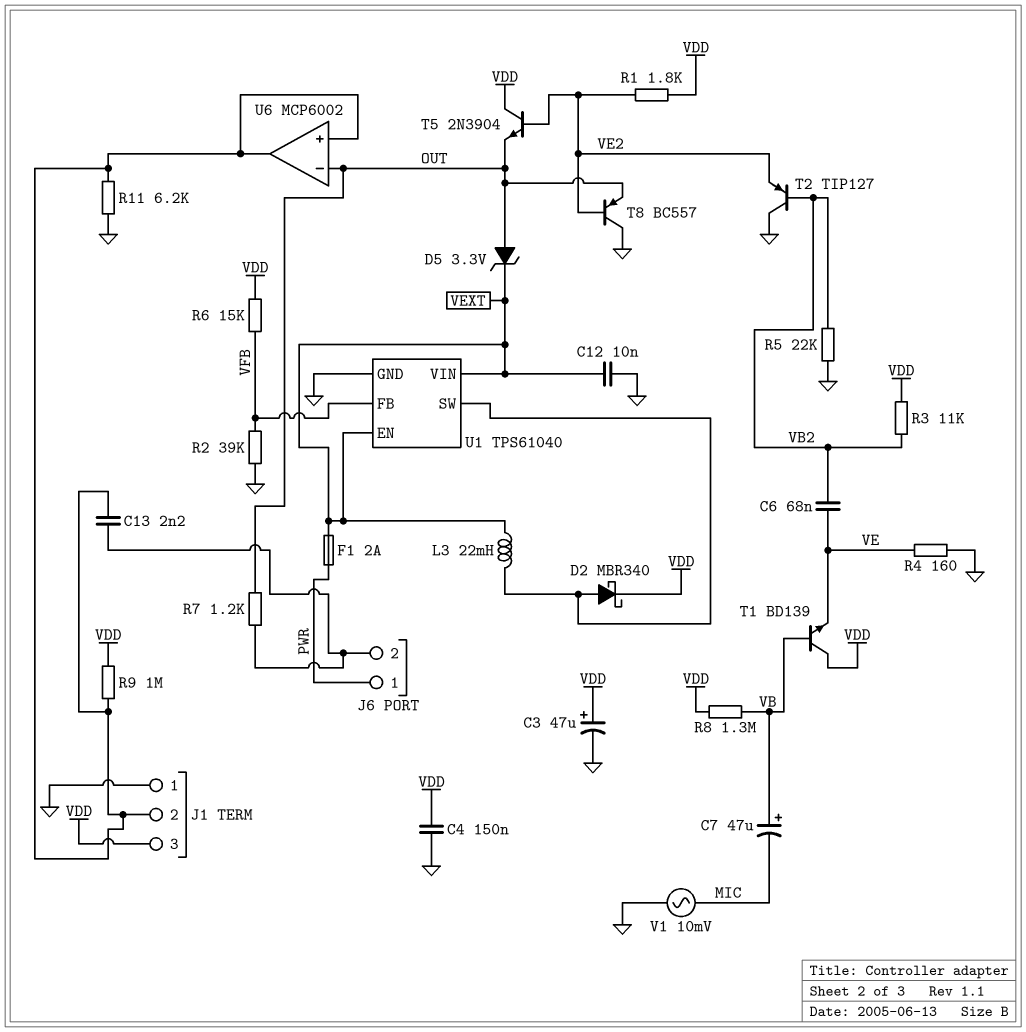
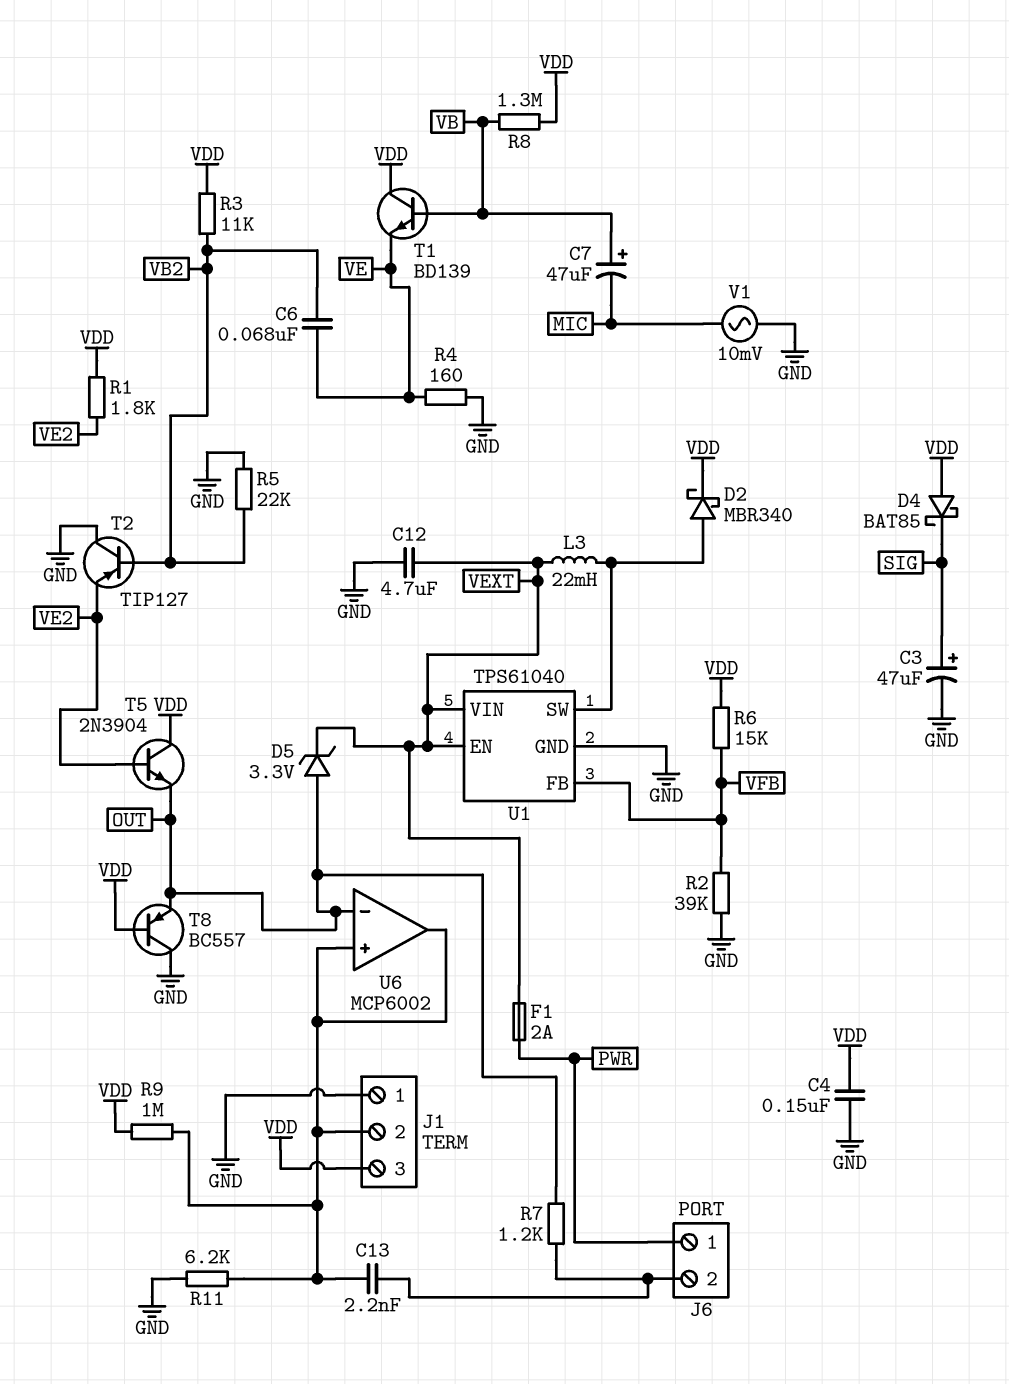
C3: 47uF (plus VDD, minus GND) -> 47uF (plus SIG, minus GND)
C12: 10nF (GND, VEXT) -> 4.7uF (GND, VEXT)
D4: none -> schottky BAT85 (A VDD, K SIG)
T8: PNP BC557 (B VE2, C GND, E OUT) -> PNP BC557 (B VDD, C GND, E OUT)

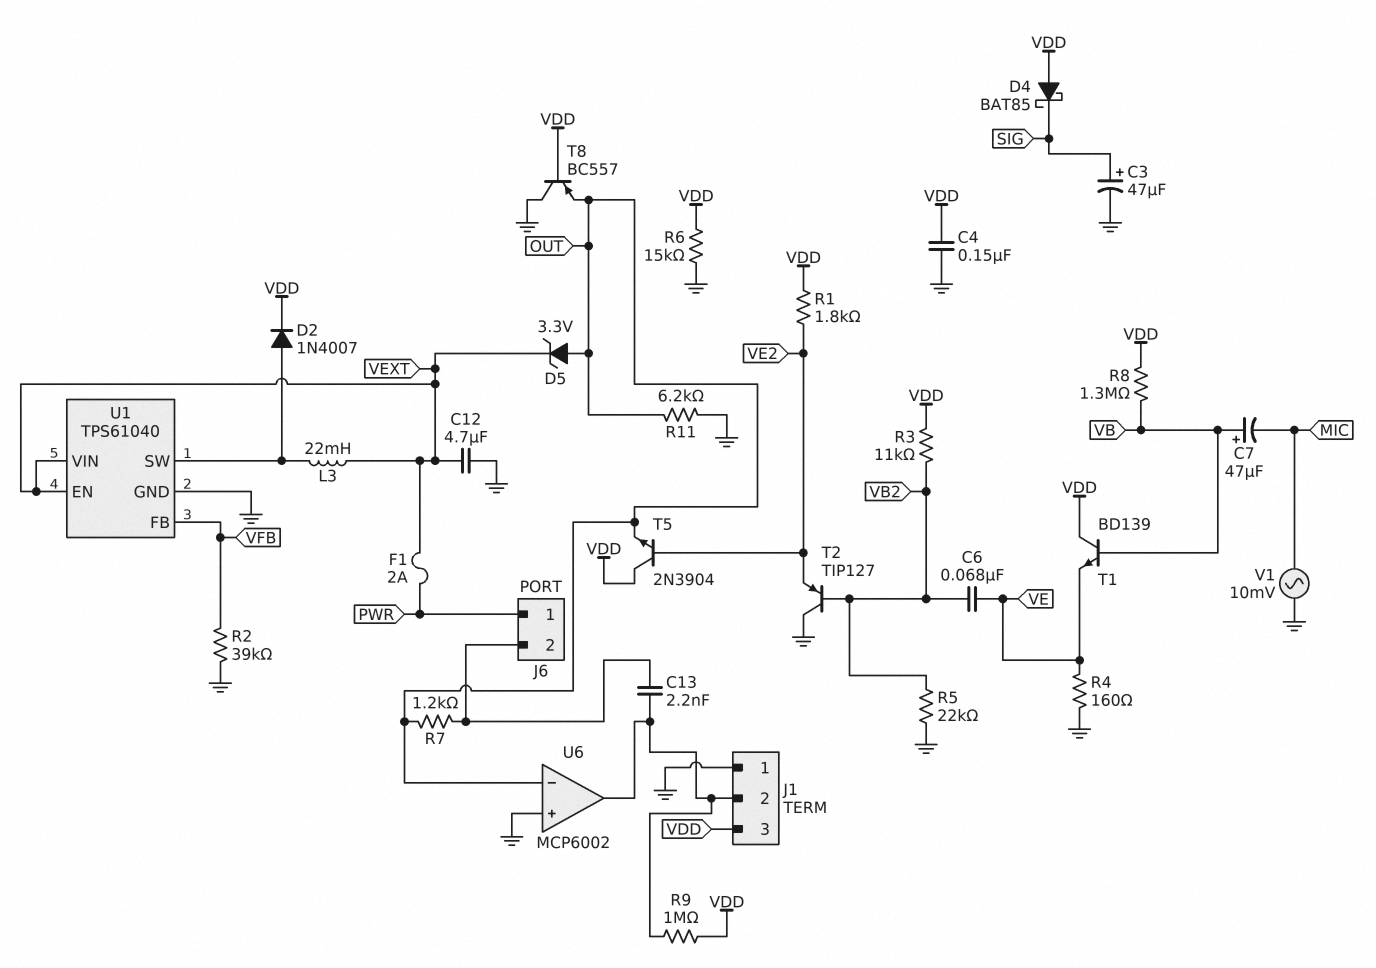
D2: schottky MBR340 (A U1/SW, K VDD) -> diode 1N4007 (A U1/SW, K VDD)
R6: 15k (VDD, VFB) -> 15k (GND, VDD)
R11: 6.2k (GND, J1/2) -> 6.2k (GND, OUT)
U6 pin in+: J1/2 -> GND

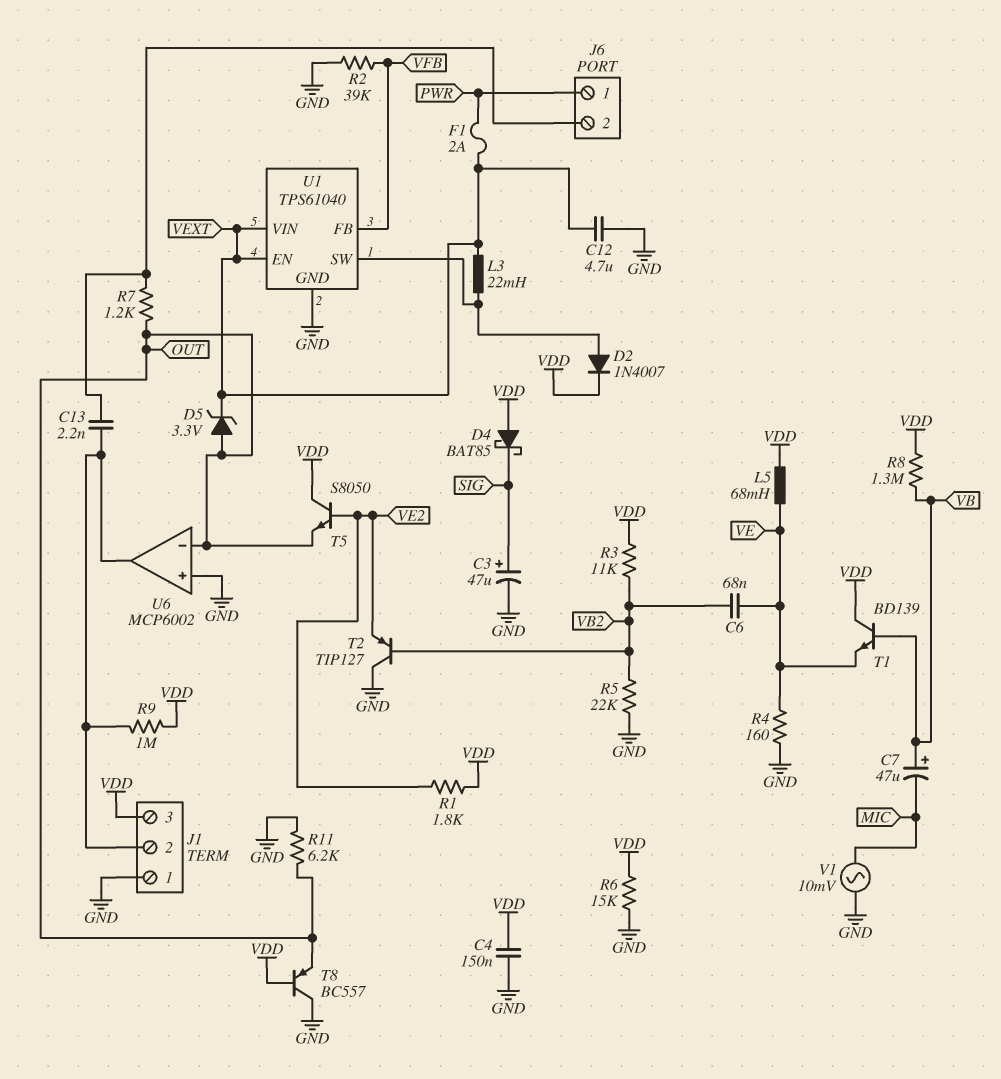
L5: none -> 68mH (VDD, VE)
T5: NPN 2N3904 (B VE2, C VDD, E OUT) -> NPN S8050 (B VE2, C VDD, E OUT)

